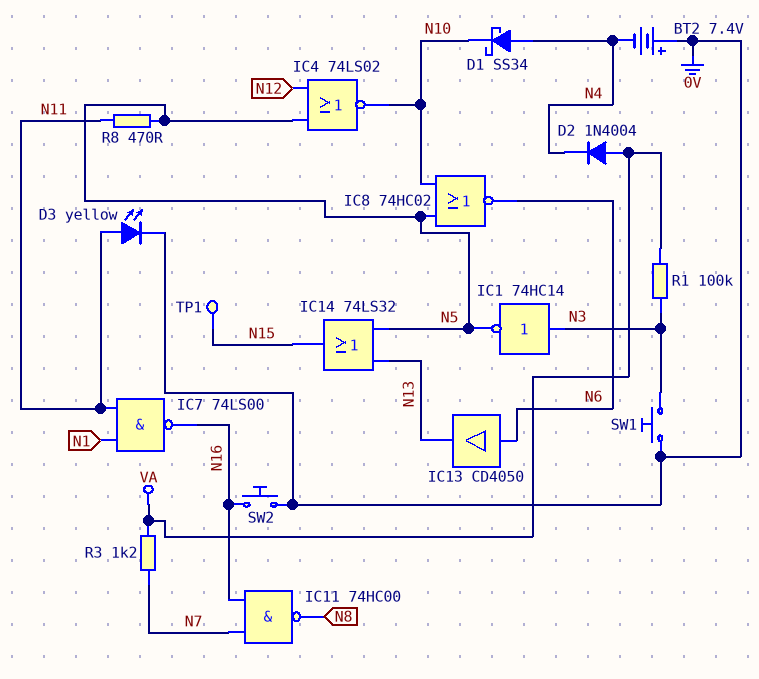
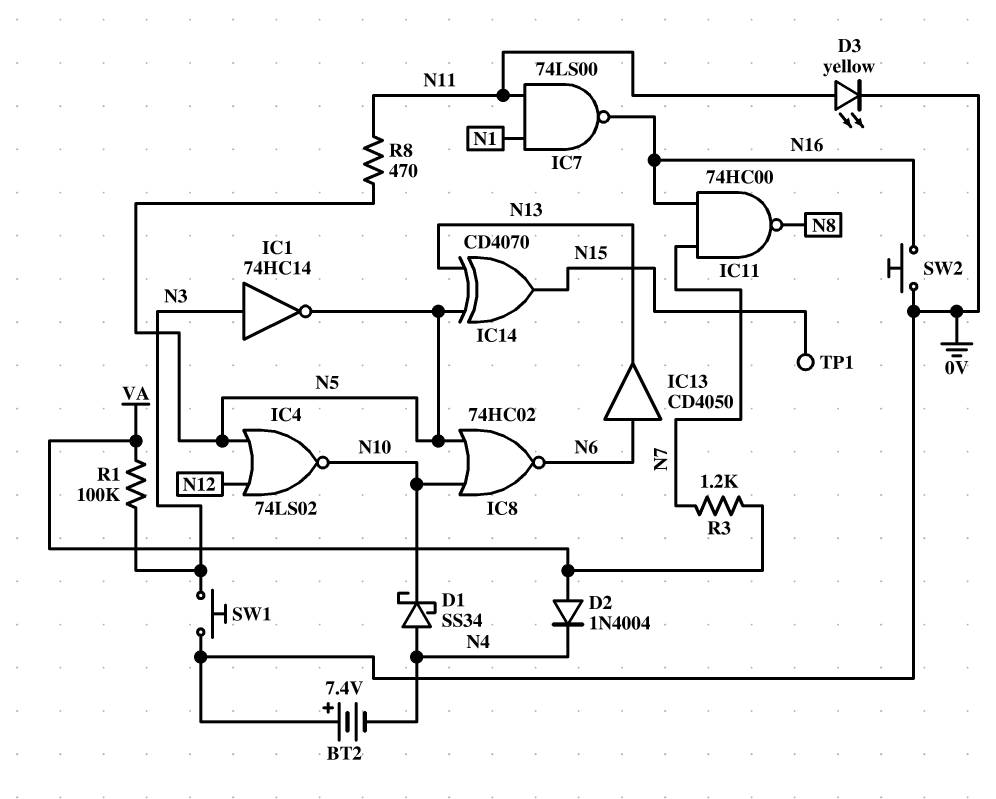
IC14: OR 74LS32 (in N5, in N13, out N15) -> XOR CD4070 (in N5, in N13, out N15)

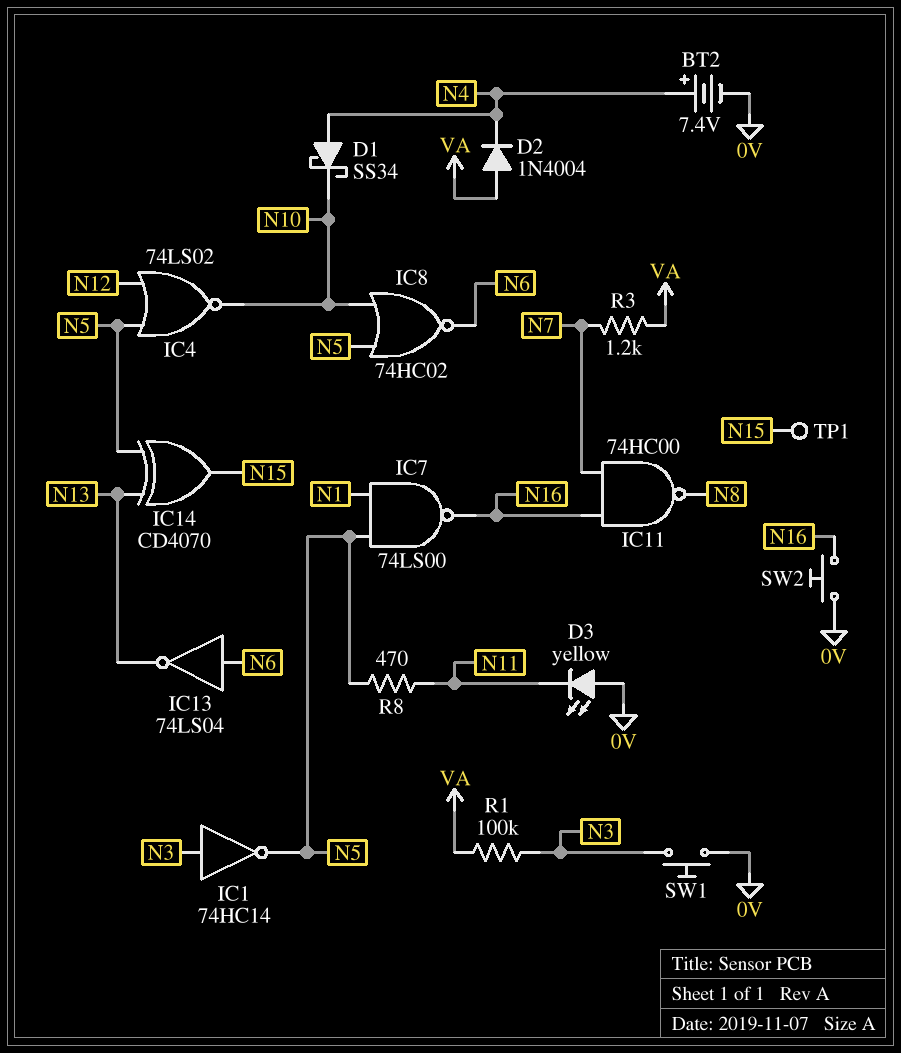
BT2: 7.4V (plus 0V, minus N4) -> 7.4V (plus N4, minus 0V)
D3: LED yellow (A N11, K 0V) -> LED yellow (A 0V, K N11)
IC7: NAND 74LS00 (in N1, in N11, out N16) -> NAND 74LS00 (in N1, in N5, out N16)
IC13: buffer CD4050 (in N6, out N13) -> NOT 74LS04 (in N6, out N13)

